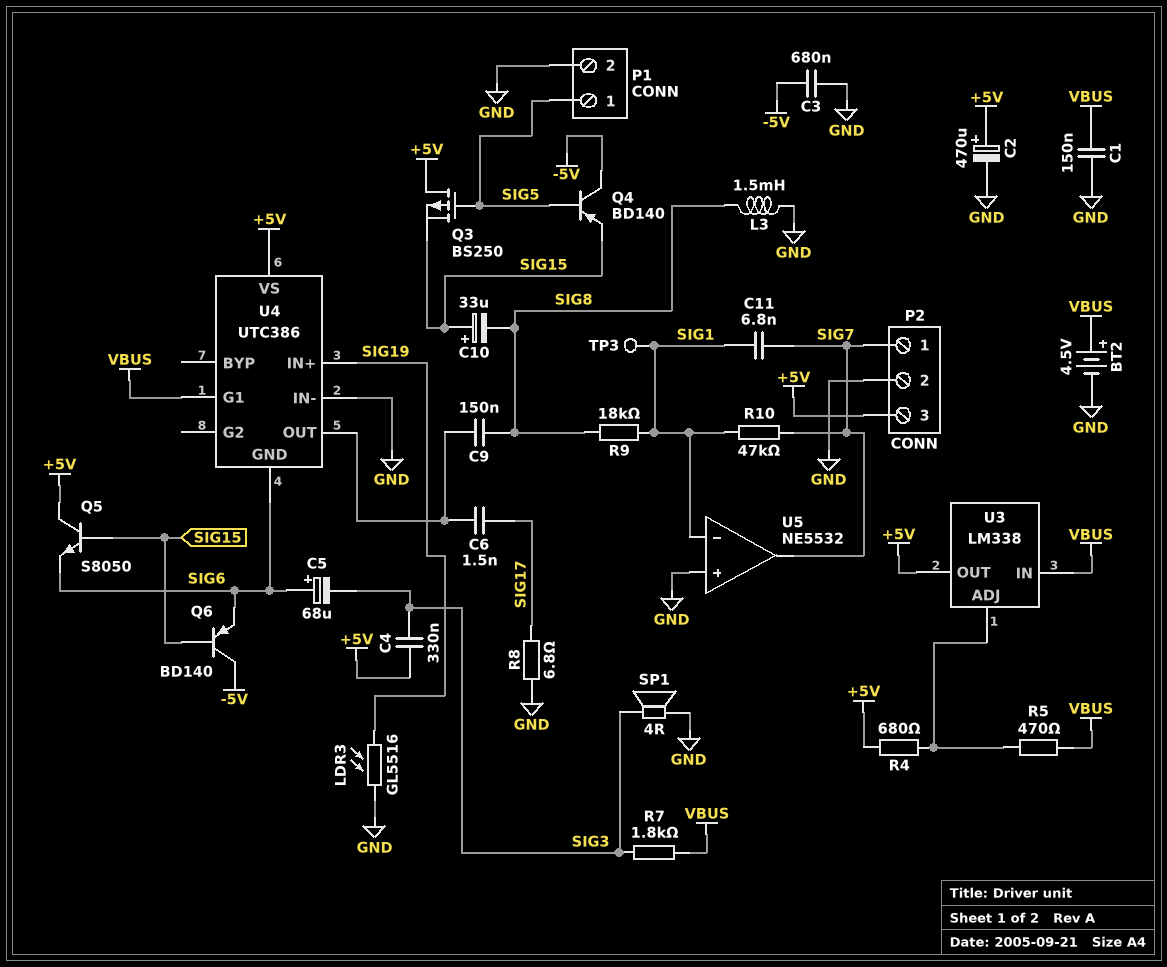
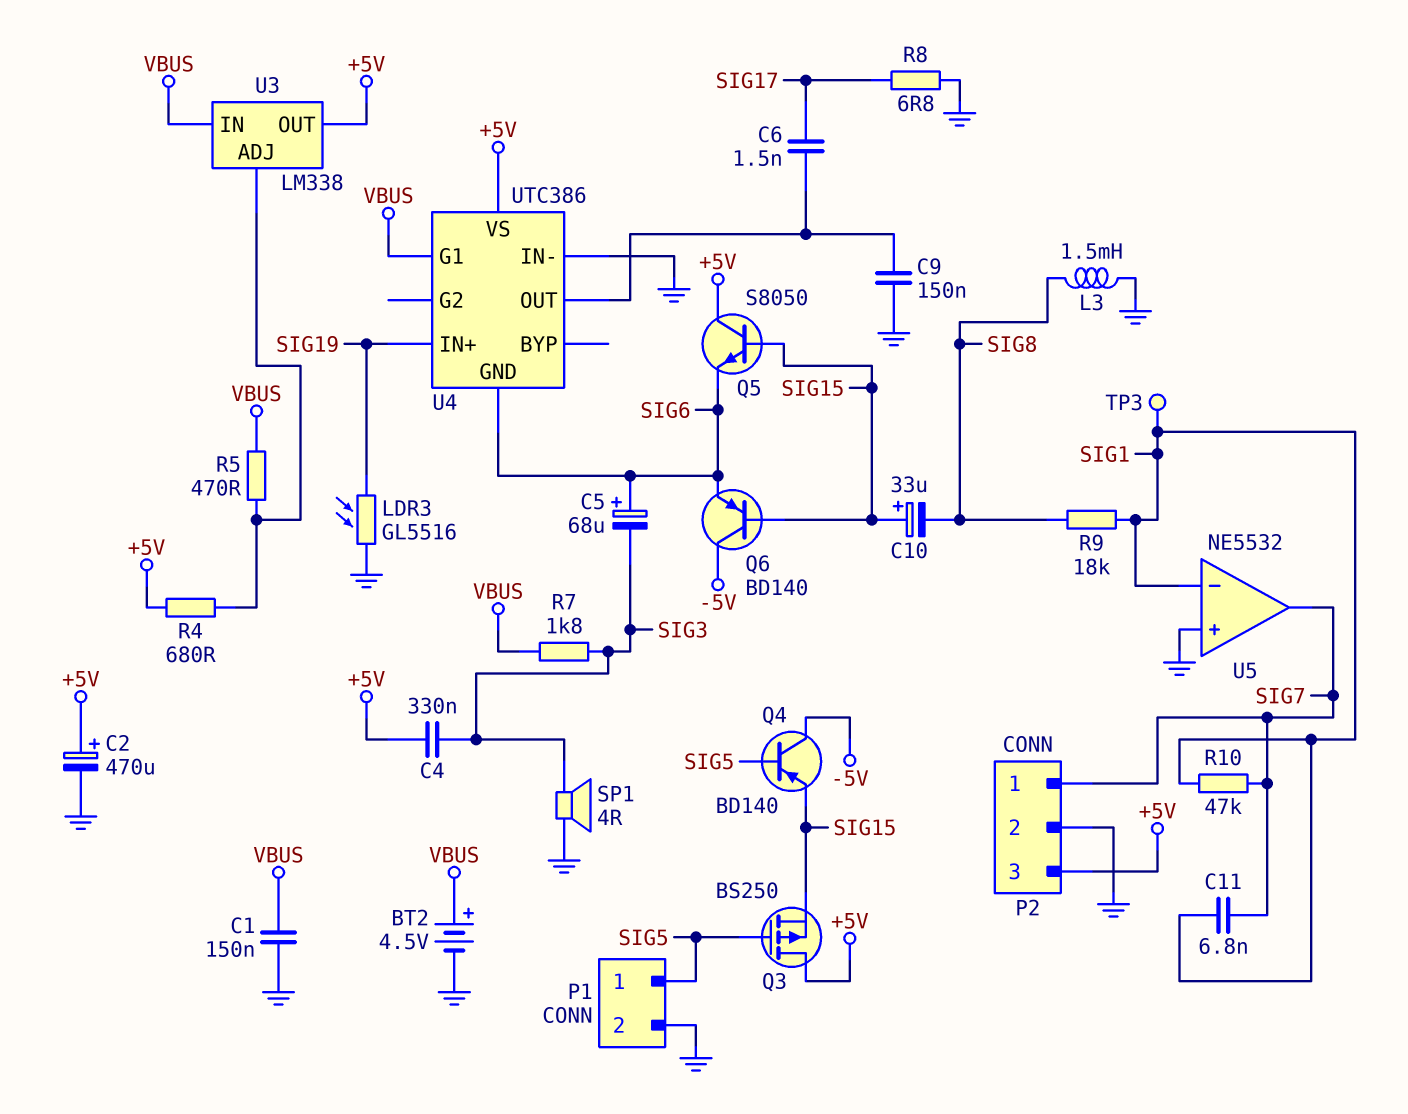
C3: 680nF (-5V, GND) -> none
C9: 150nF (SIG8, U4/OUT) -> 150nF (GND, U4/OUT)

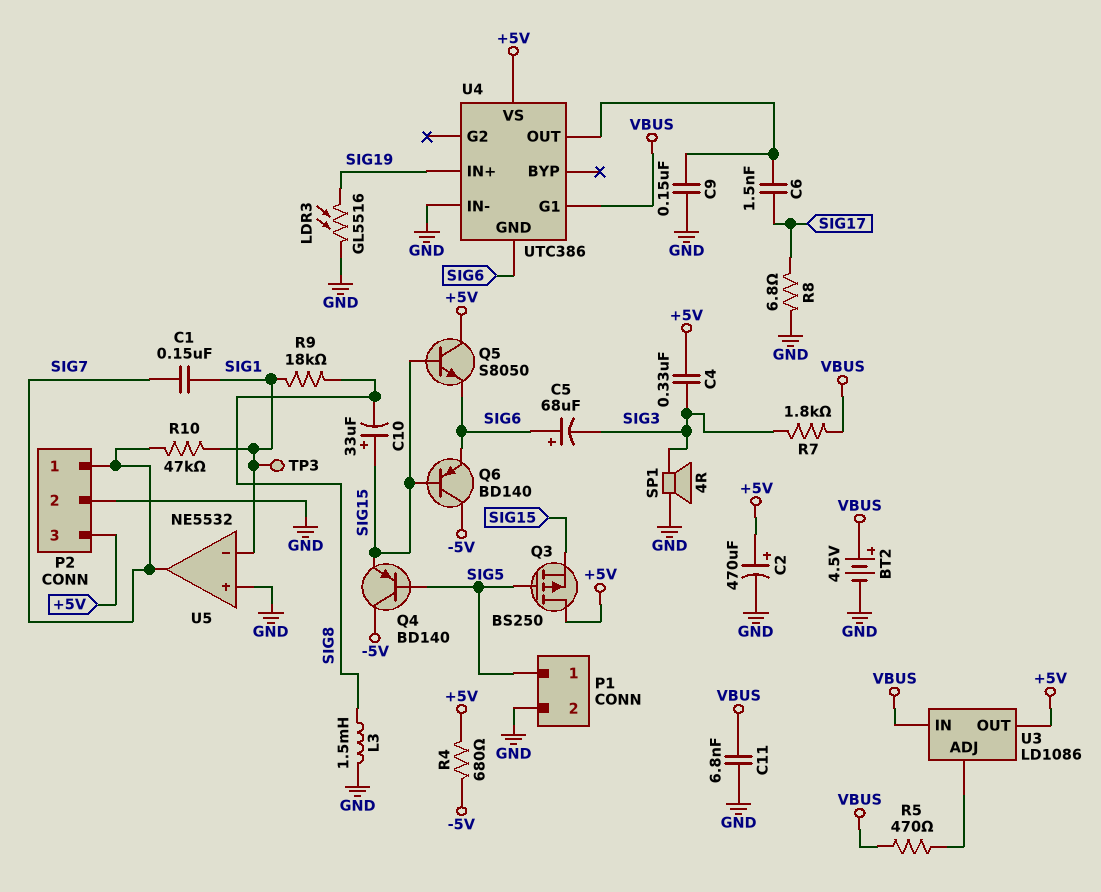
C1: 150nF (GND, VBUS) -> 150nF (SIG1, SIG7)
C11: 6.8nF (SIG1, SIG7) -> 6.8nF (GND, VBUS)
R4: 680 (+5V, U3/ADJ) -> 680 (+5V, -5V)
U3: LM338 -> LD1086

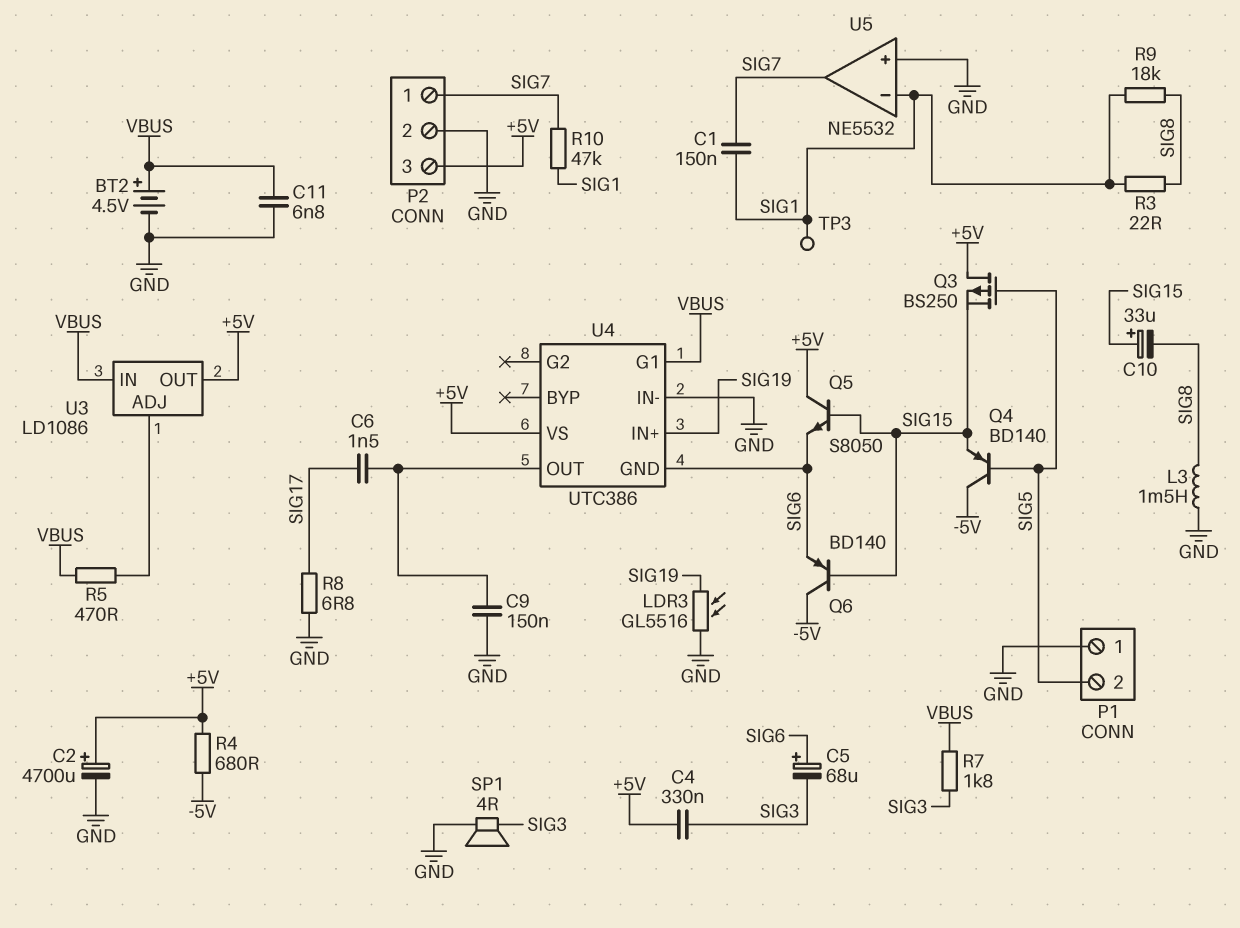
C2: 470uF (plus +5V, minus GND) -> 4700uF (plus +5V, minus GND)
P1 pin 1: SIG5 -> GND
P1 pin 2: GND -> SIG5
R3: none -> 22 (SIG1, SIG8)

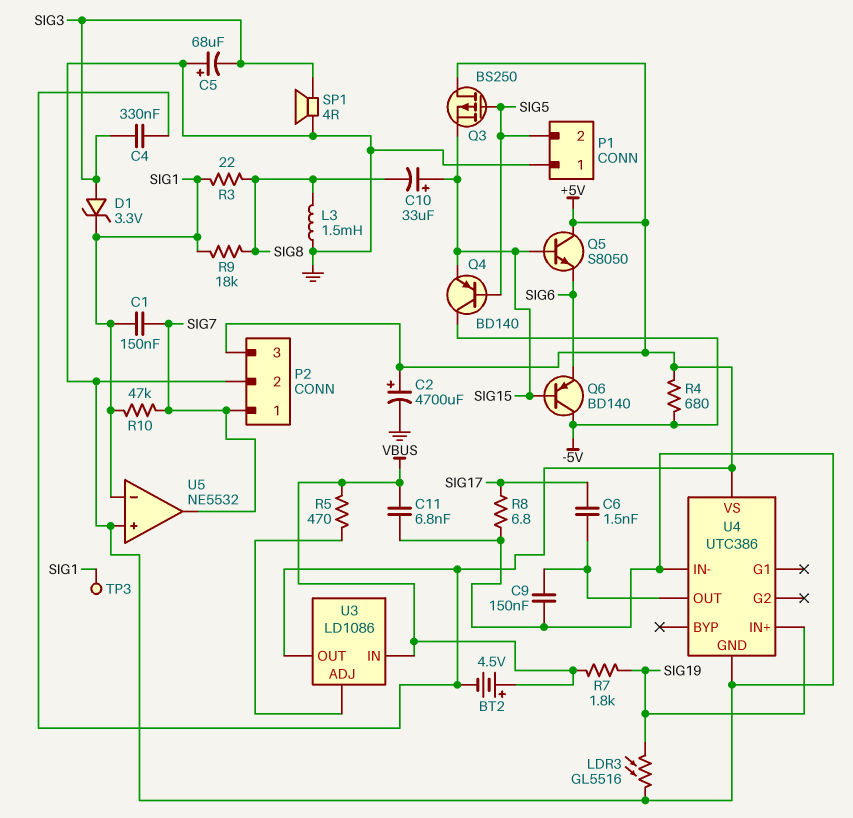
BT2: 4.5V (plus VBUS, minus GND) -> 4.5V (plus VBUS, minus +5V)
C5: 68uF (plus SIG6, minus SIG3) -> 68uF (plus GND, minus SIG3)
D1: none -> zener 3.3V (A SIG3, K SIG1)
R7: 1.8k (SIG3, VBUS) -> 1.8k (SIG19, VBUS)
U4 pin G1: VBUS -> none
U4 pin GND: SIG6 -> GND

